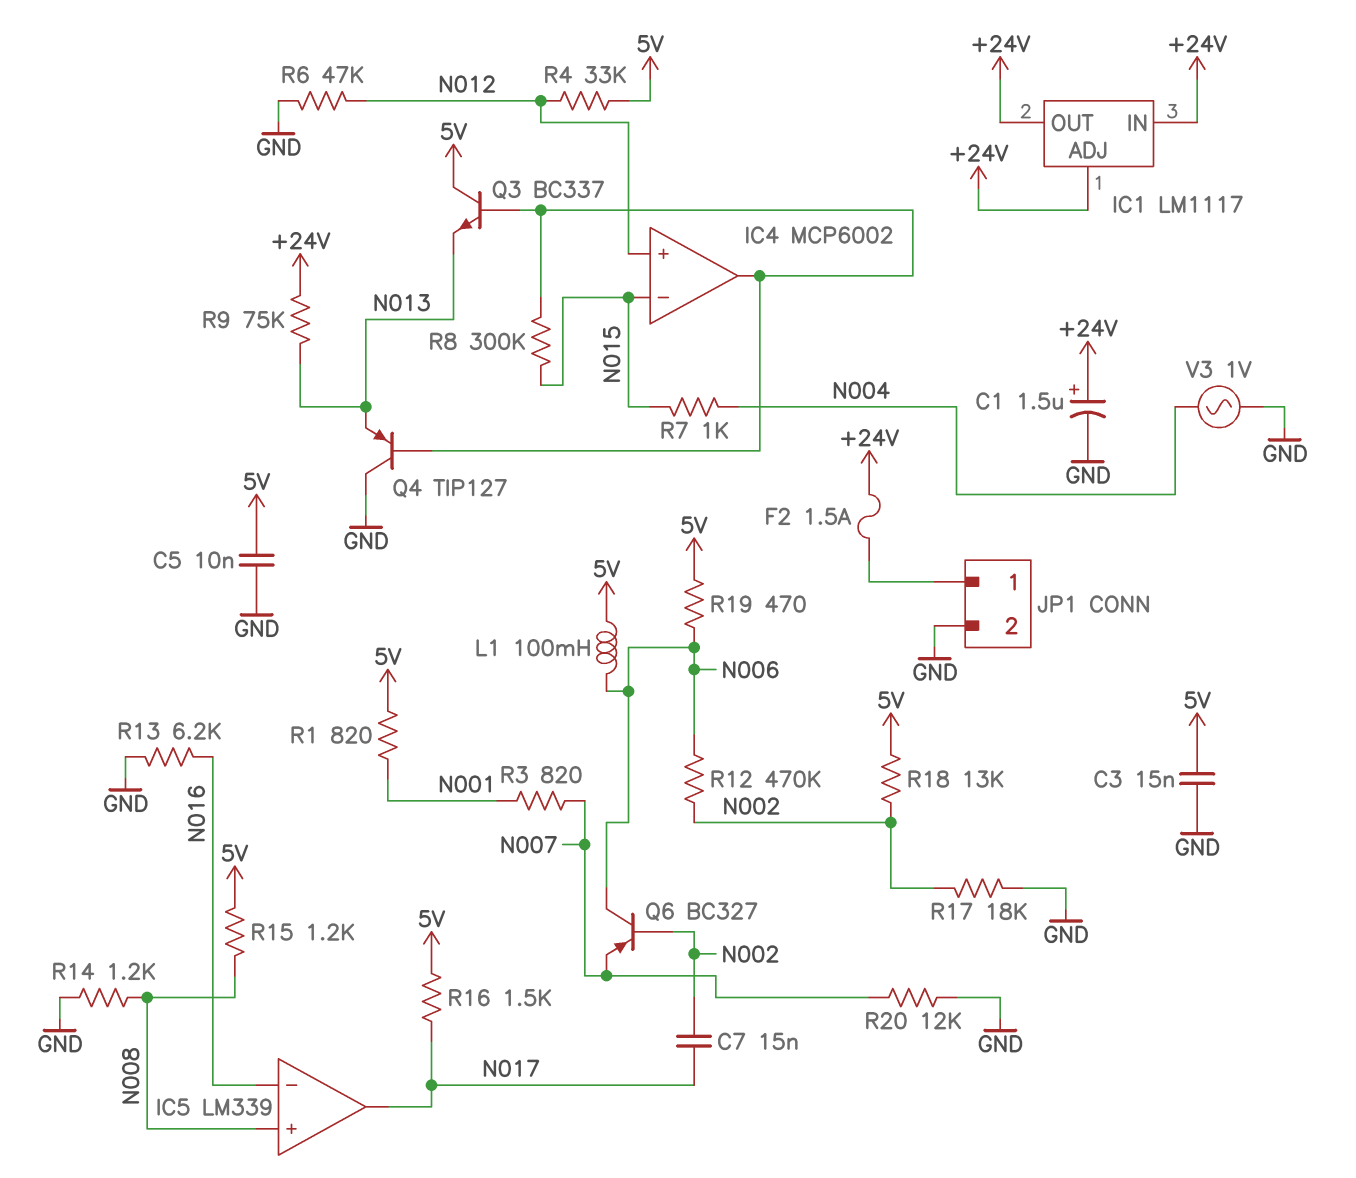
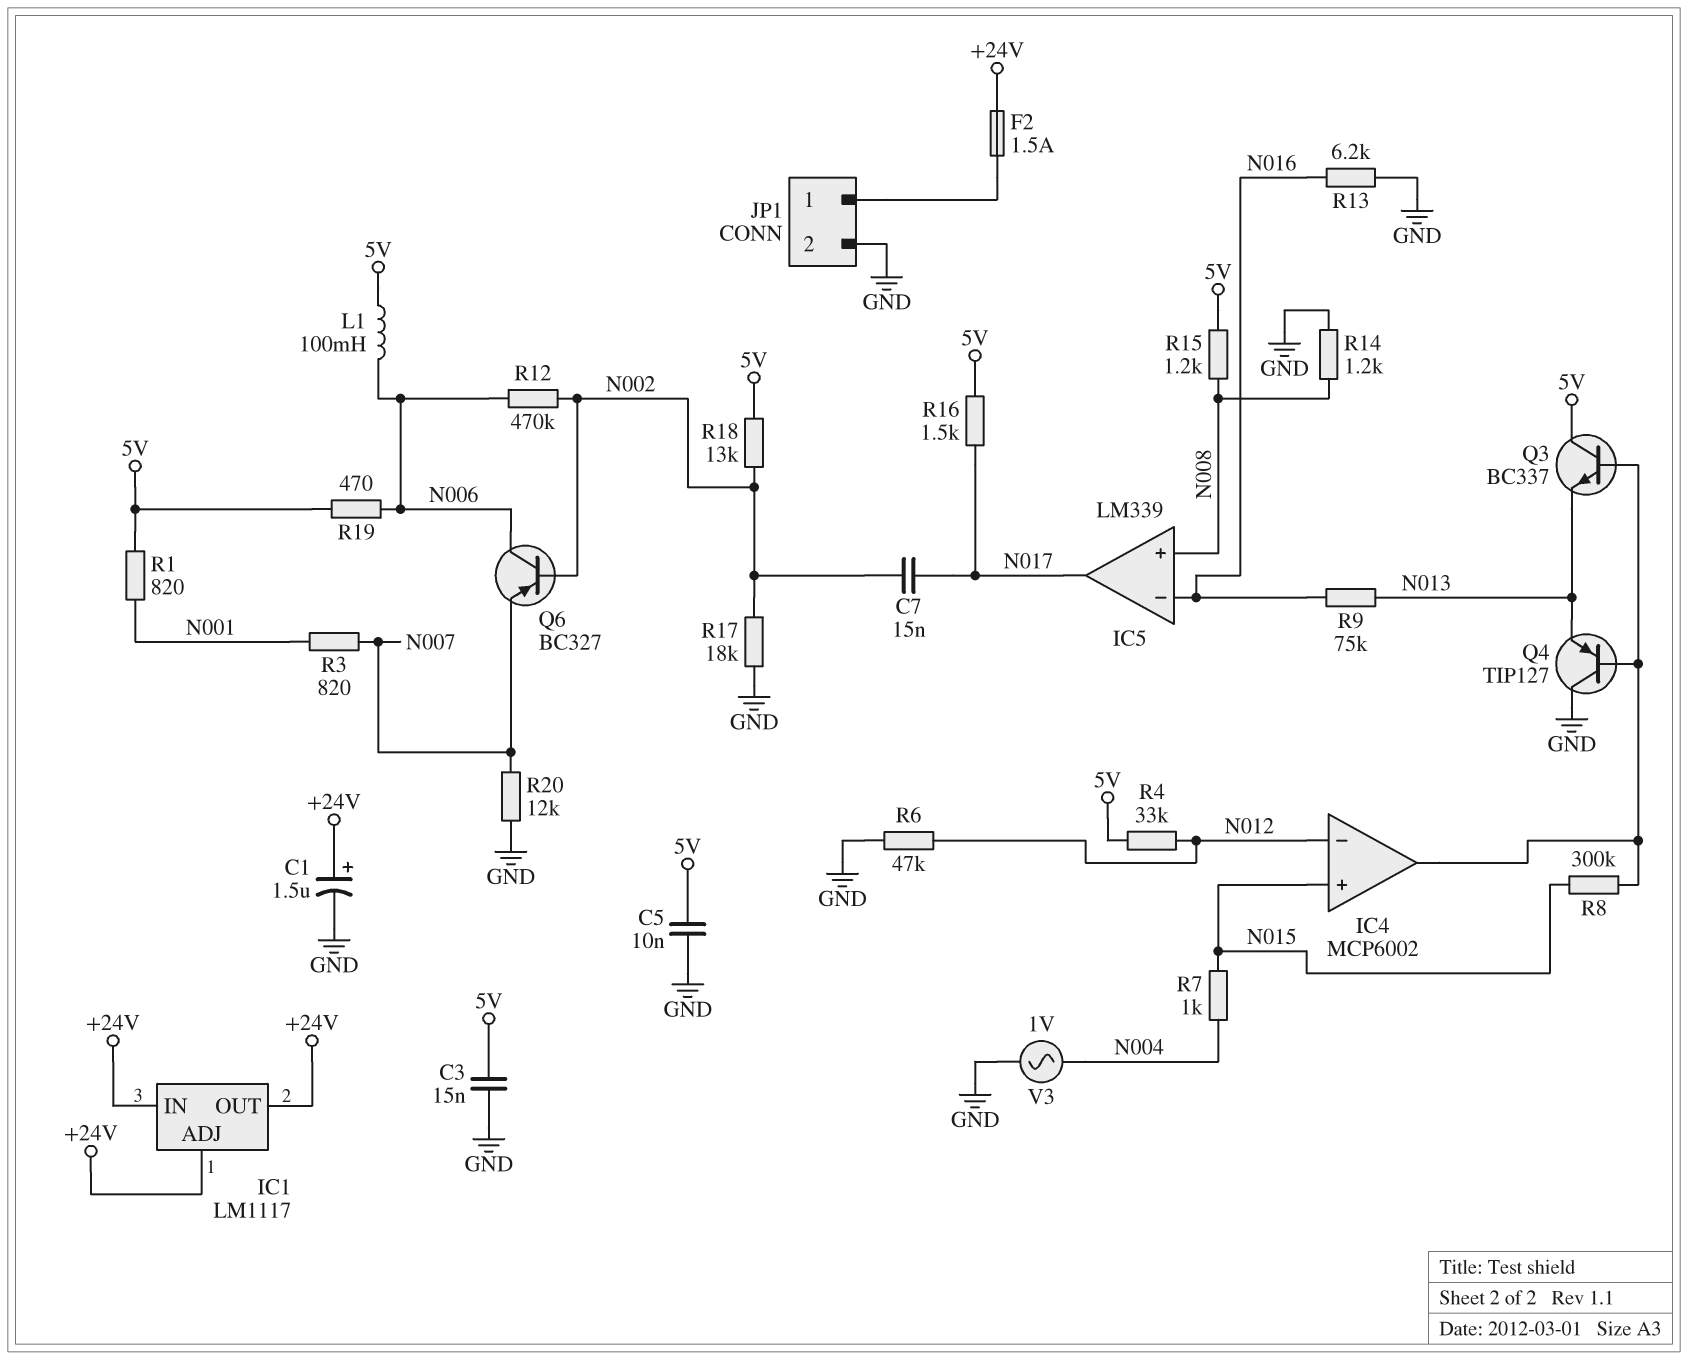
IC4 pin in+: N012 -> N015
IC4 pin in-: N015 -> N012
R9: 75k (+24V, N013) -> 75k (N013, N016)

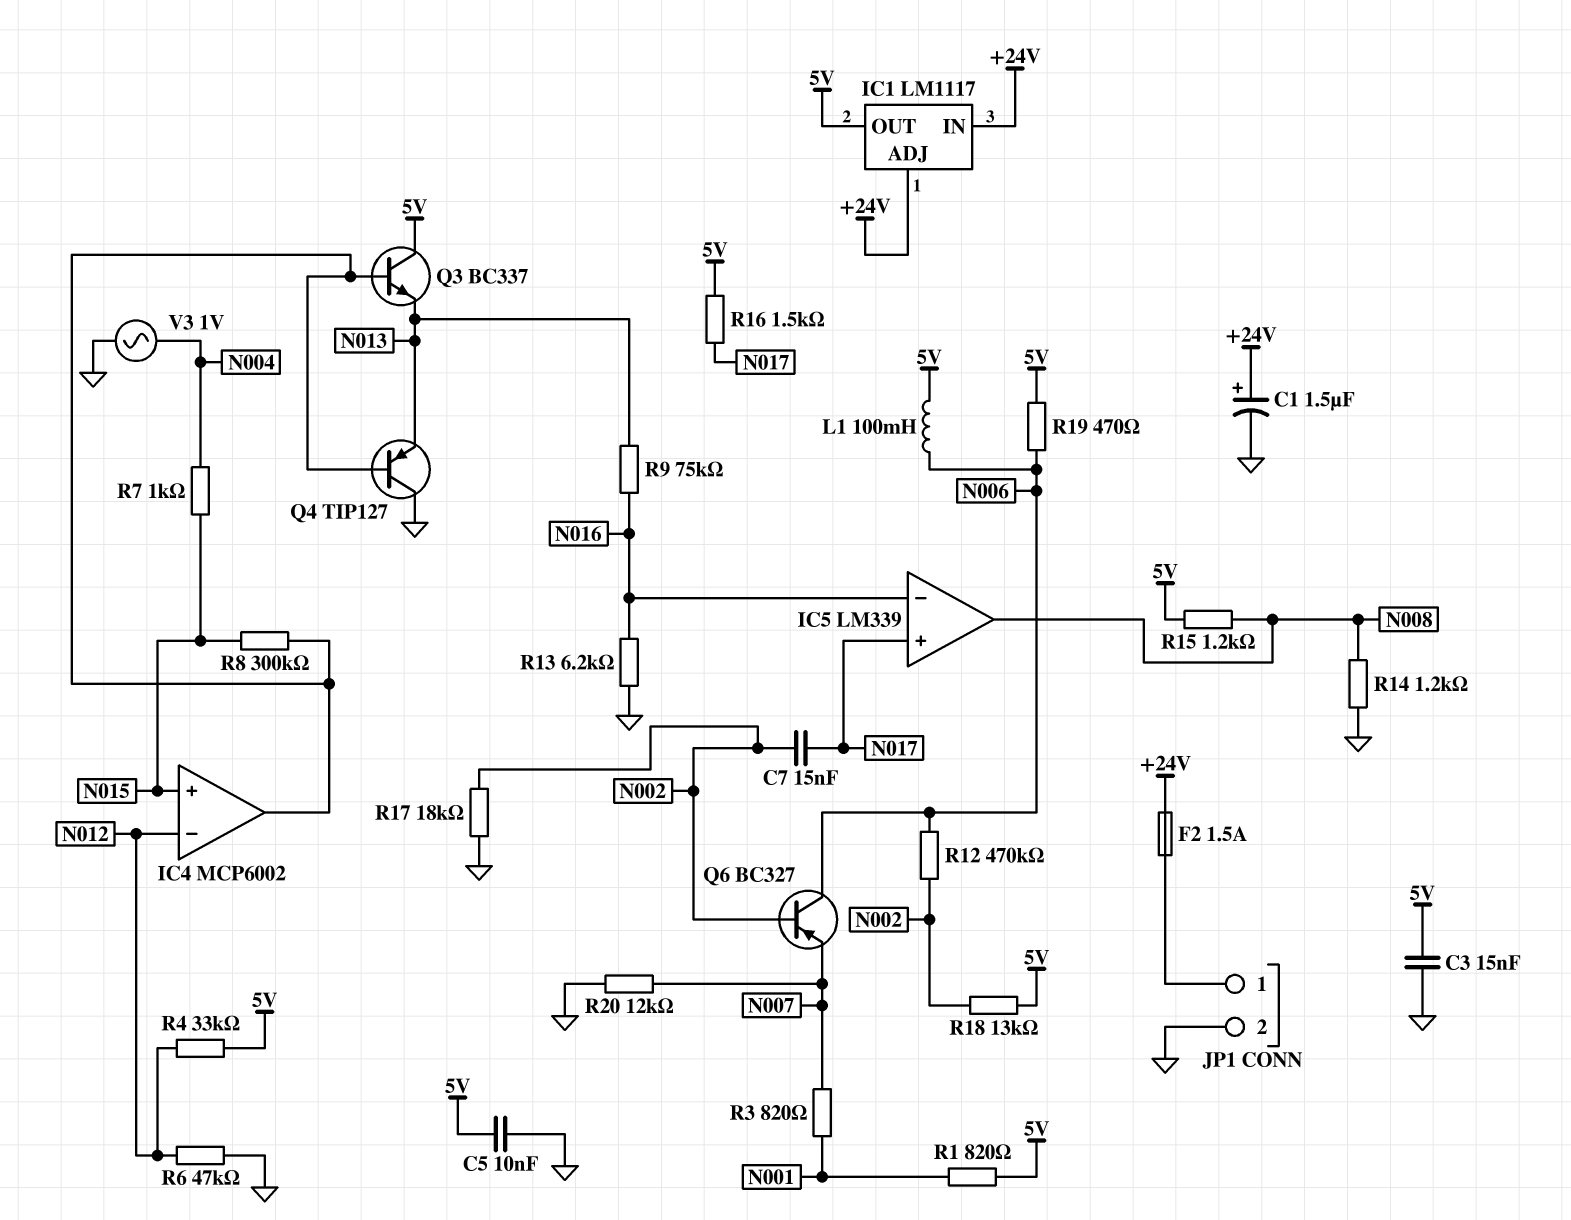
IC1 pin OUT: +24V -> 5V
IC5 pin in+: N008 -> N017
IC5 pin out: N017 -> N008

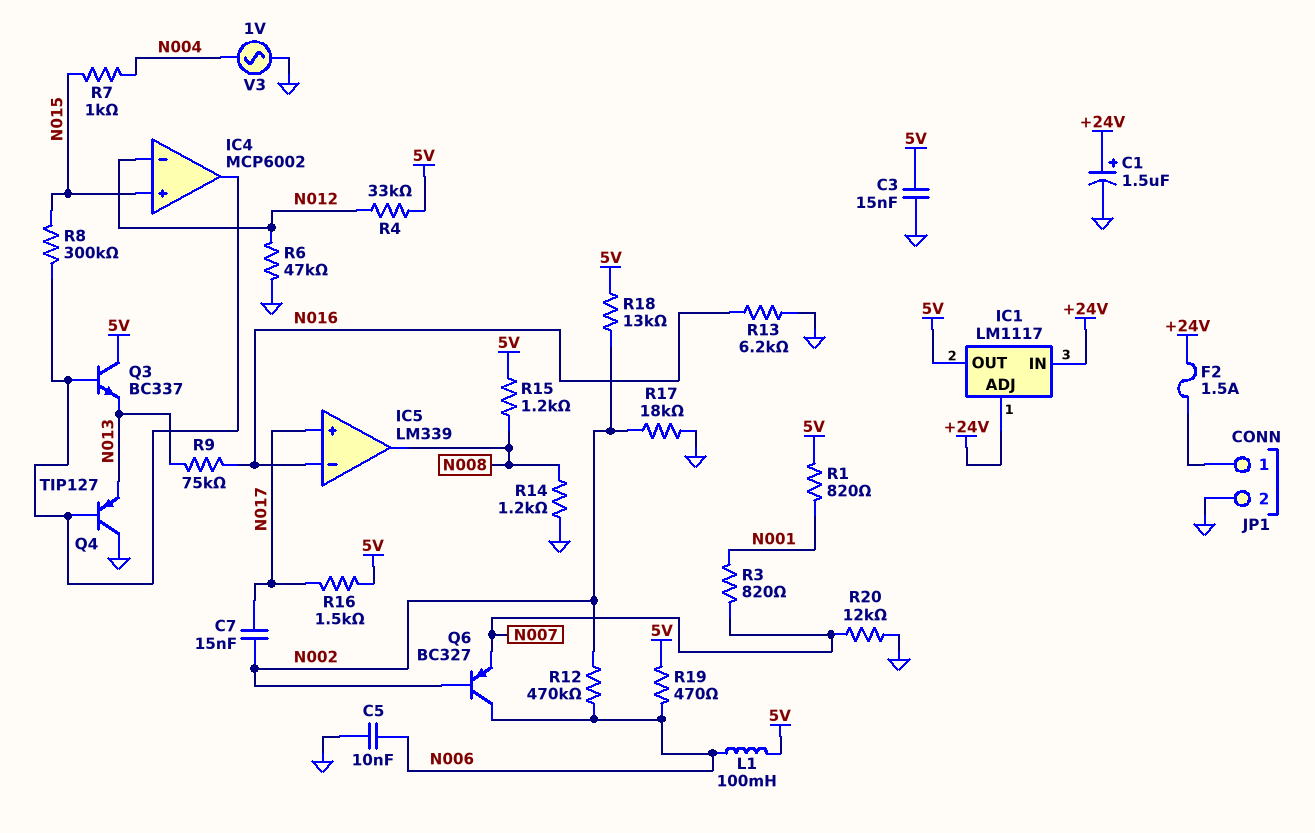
C5: 10nF (5V, GND) -> 10nF (GND, N006)

